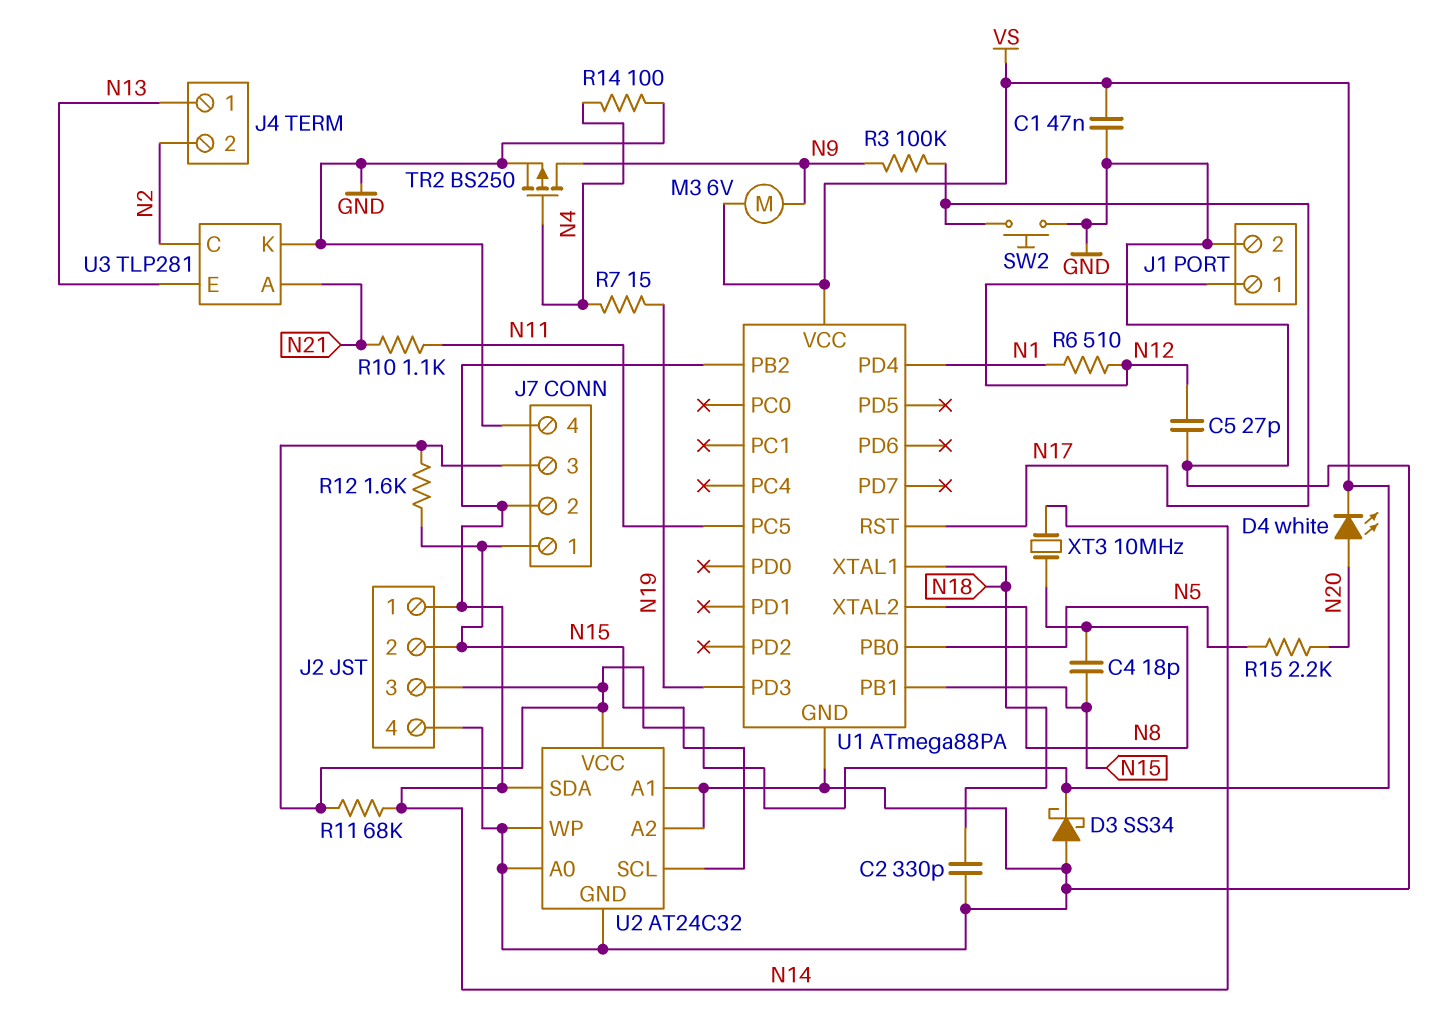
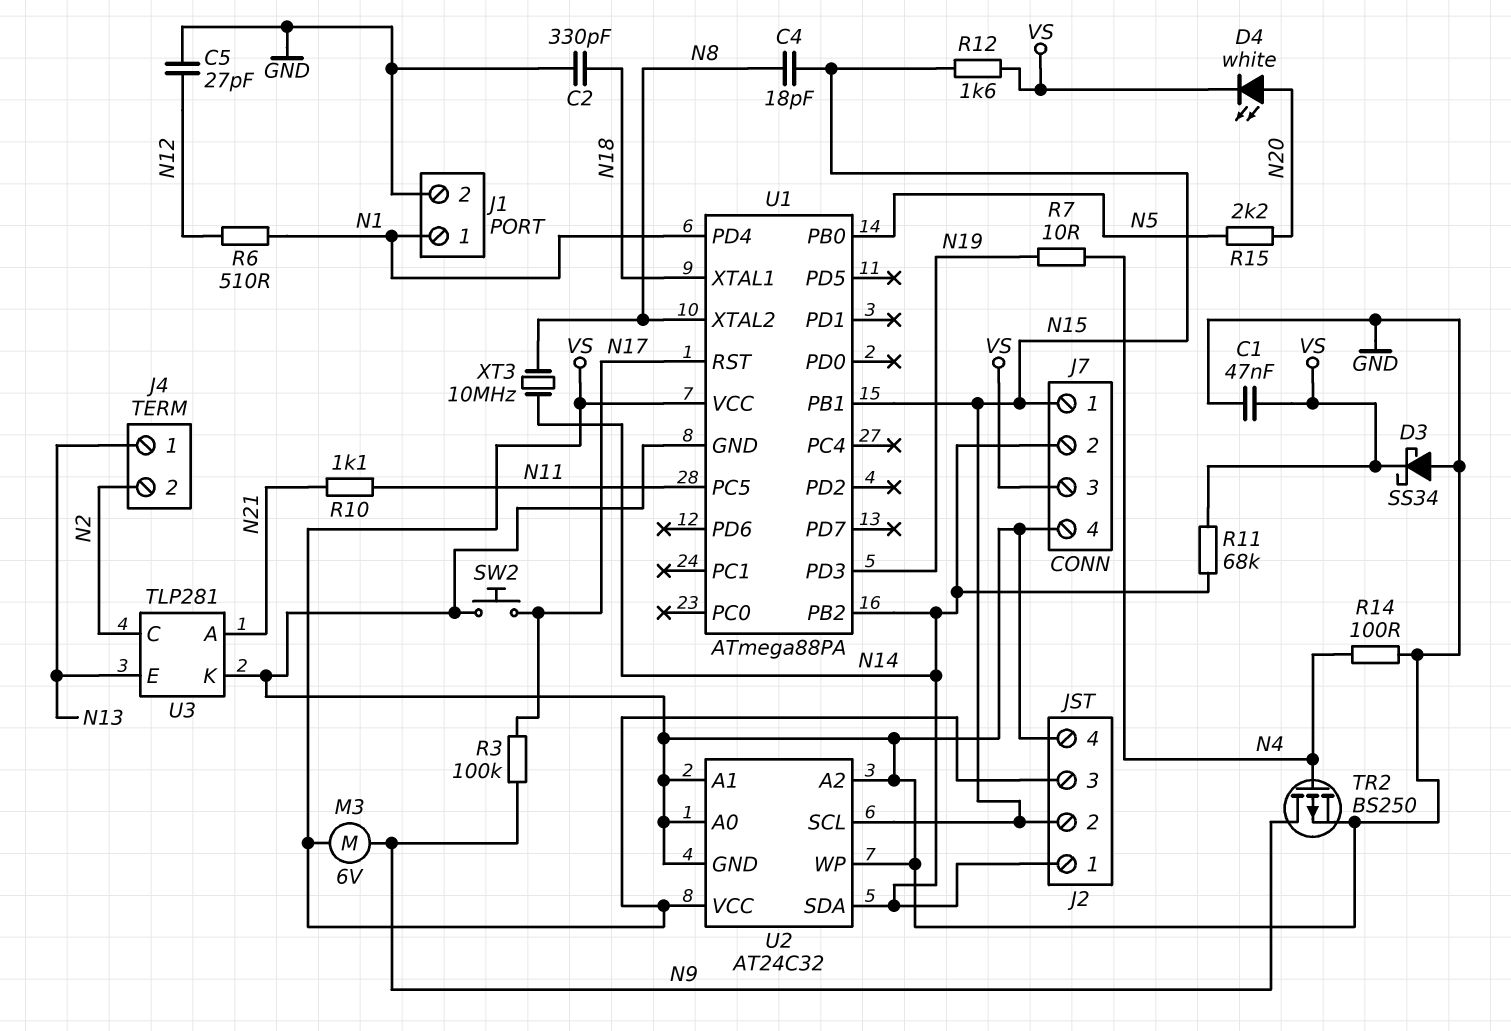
J1 pin 1: N12 -> N1
R7: 15 (N4, N19) -> 10 (N4, N19)

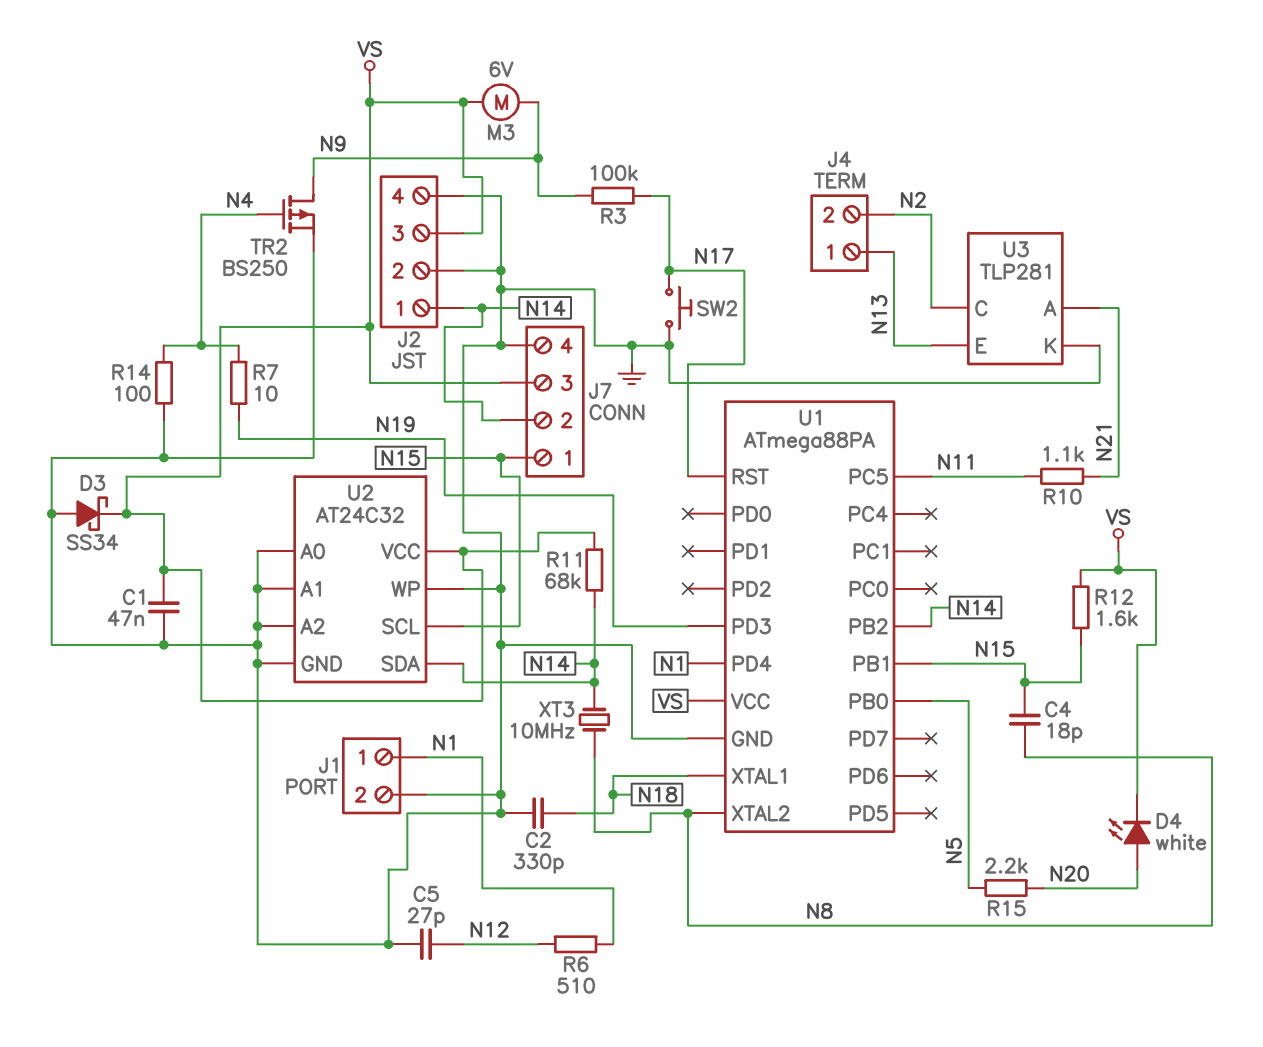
J2 pin 2: N15 -> GND

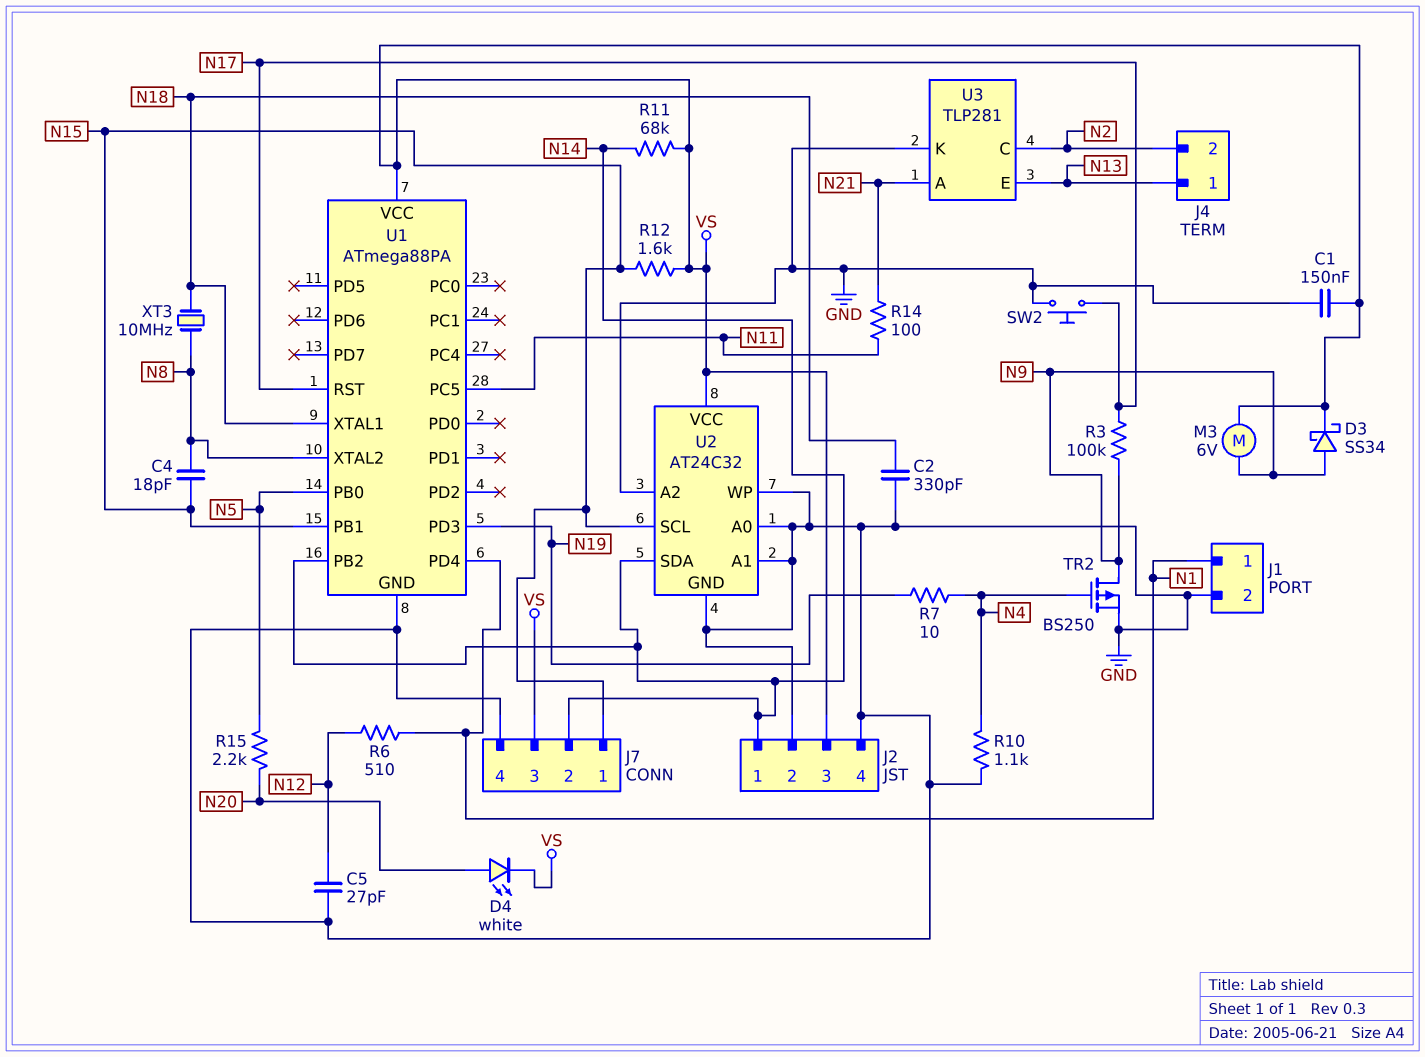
C1: 47nF (GND, VS) -> 150nF (GND, VS)
D3: schottky SS34 (A GND, K VS) -> schottky SS34 (A N9, K VS)
R10: 1.1k (N11, N21) -> 1.1k (GND, N4)
R14: 100 (GND, N4) -> 100 (N11, N21)
XT3: 10MHz (N8, N14) -> 10MHz (N8, N18)

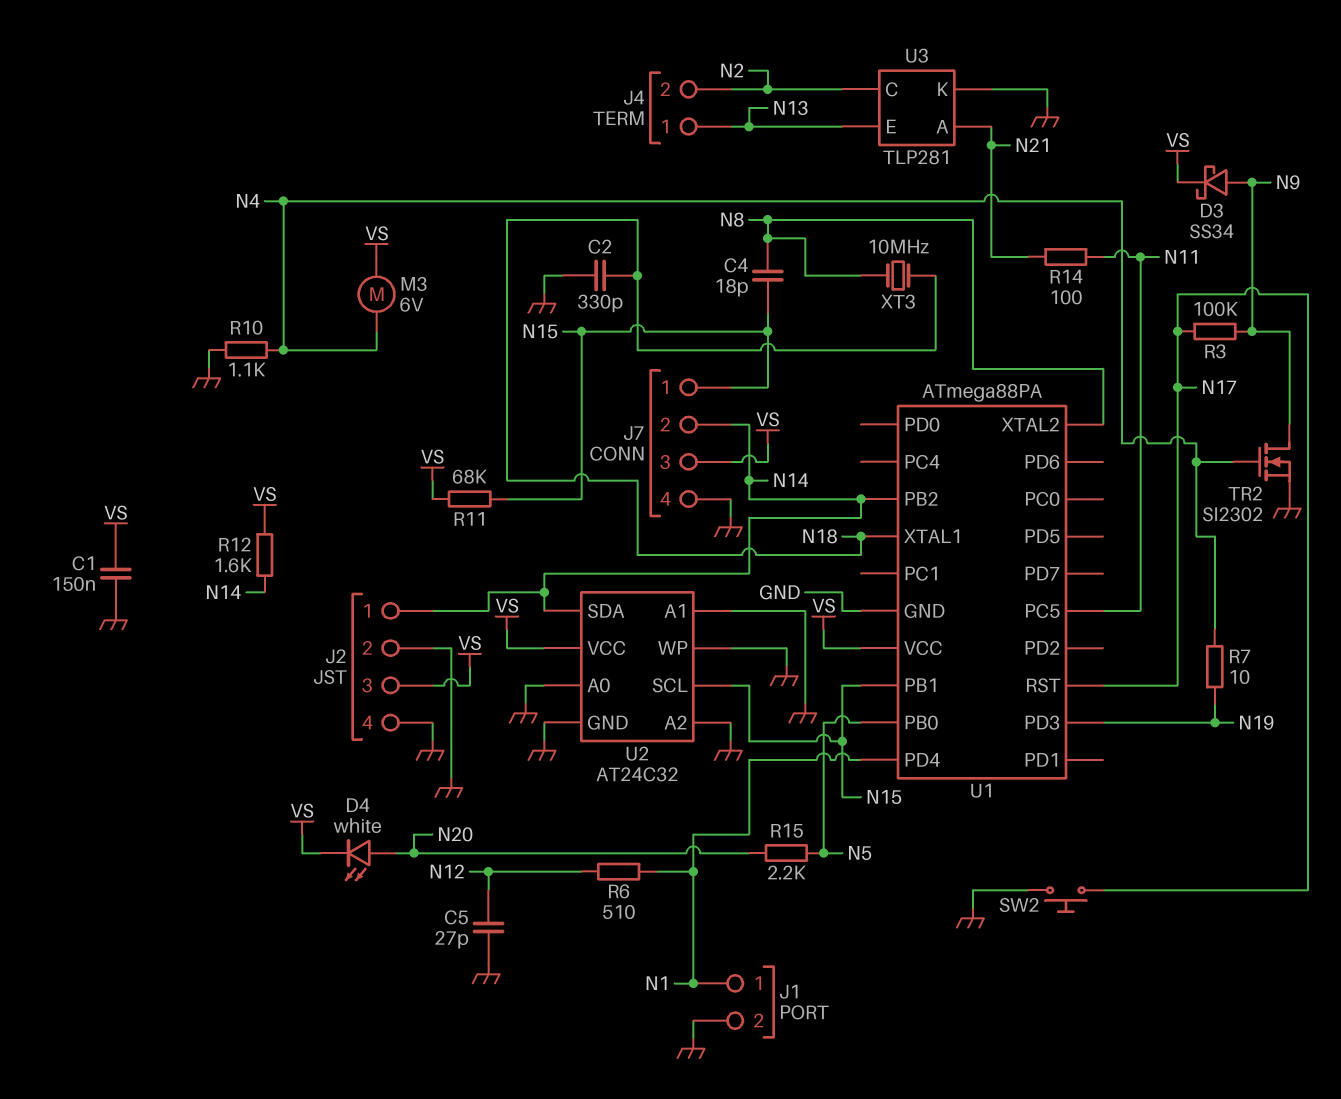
M3: motor 6V (N9, VS) -> motor 6V (N4, VS)
R11: 68k (N14, VS) -> 68k (N15, VS)
R12: 1.6k (N15, VS) -> 1.6k (N14, VS)
TR2: PMOS BS250 (G N4, D N9, S GND) -> NMOS SI2302 (G N4, D N9, S GND)

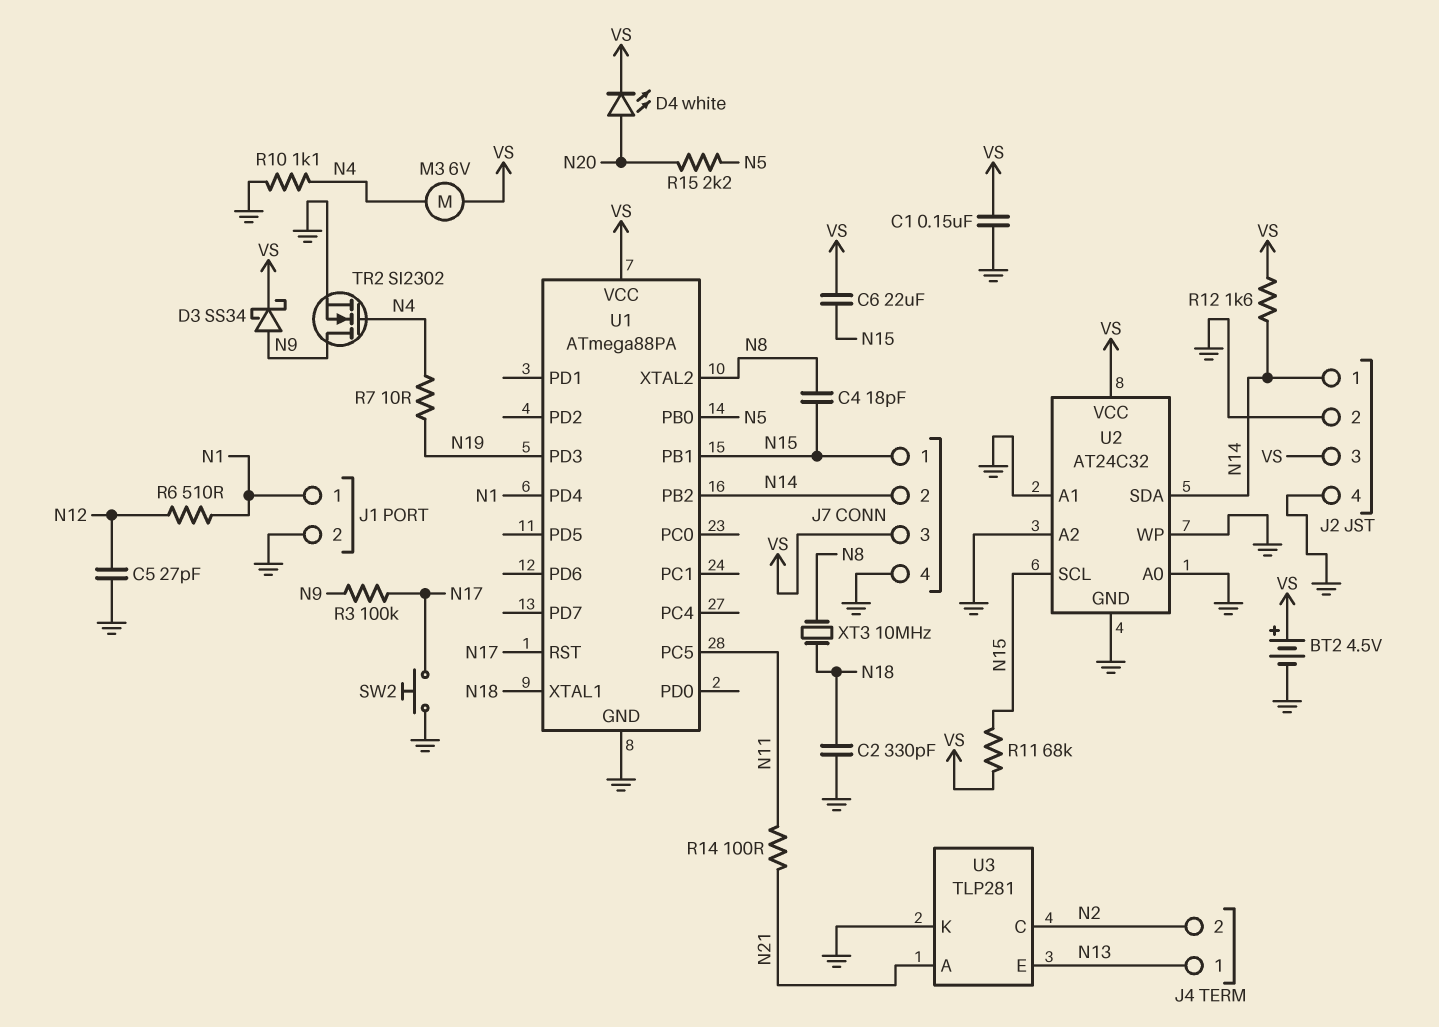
BT2: none -> 4.5V (plus VS, minus GND)
C6: none -> 22uF (N15, VS)

